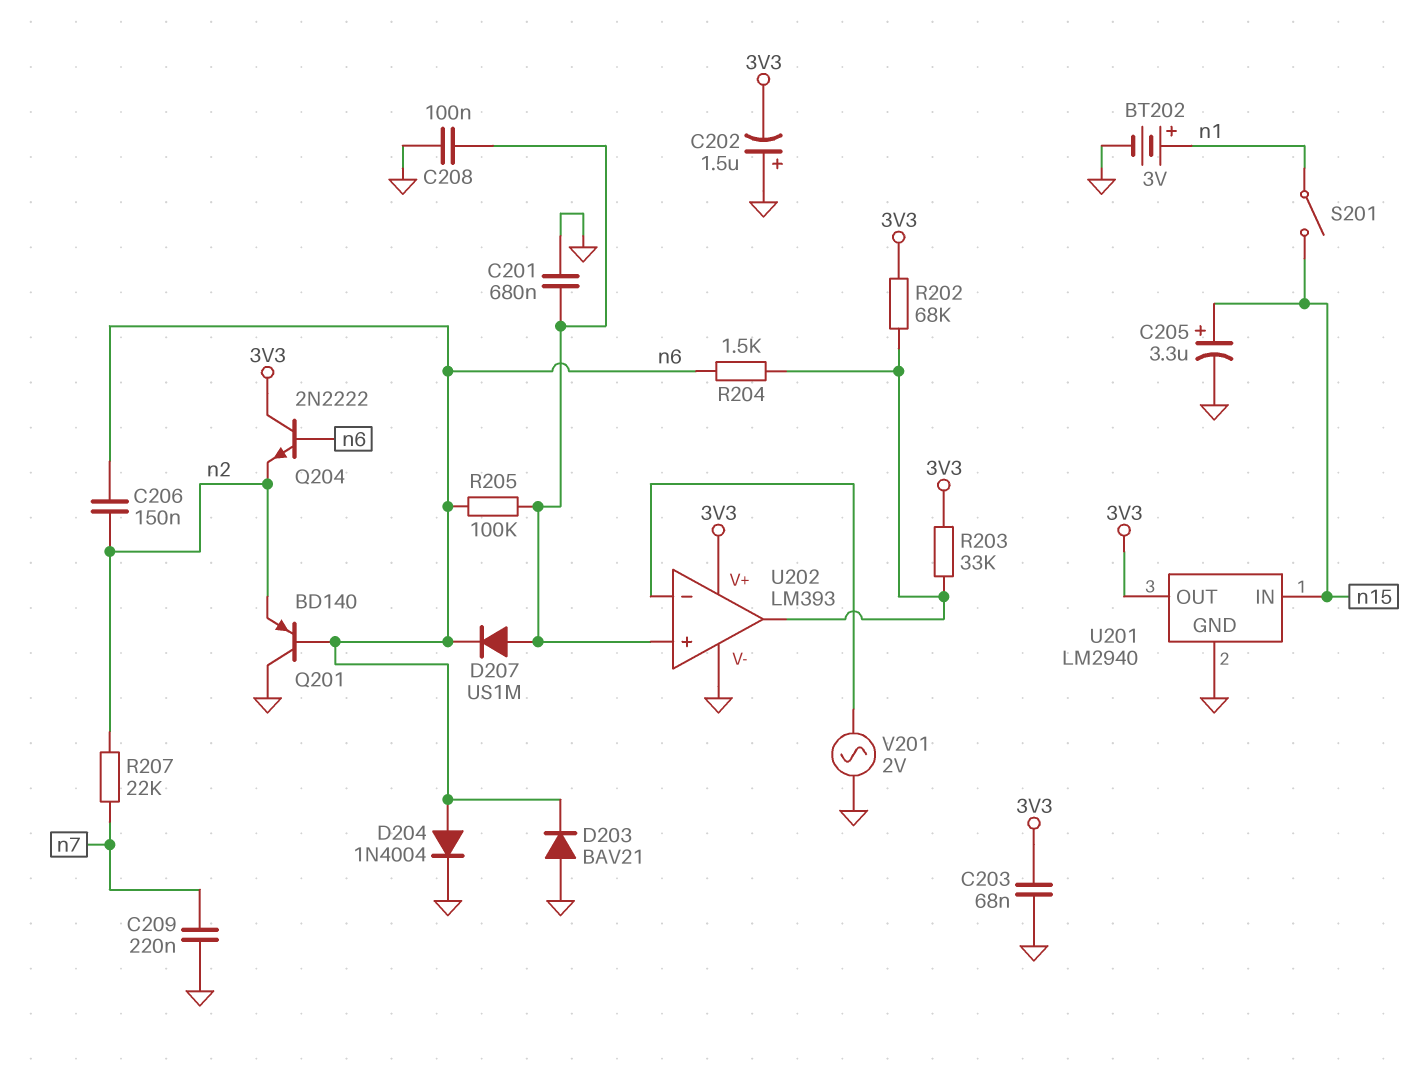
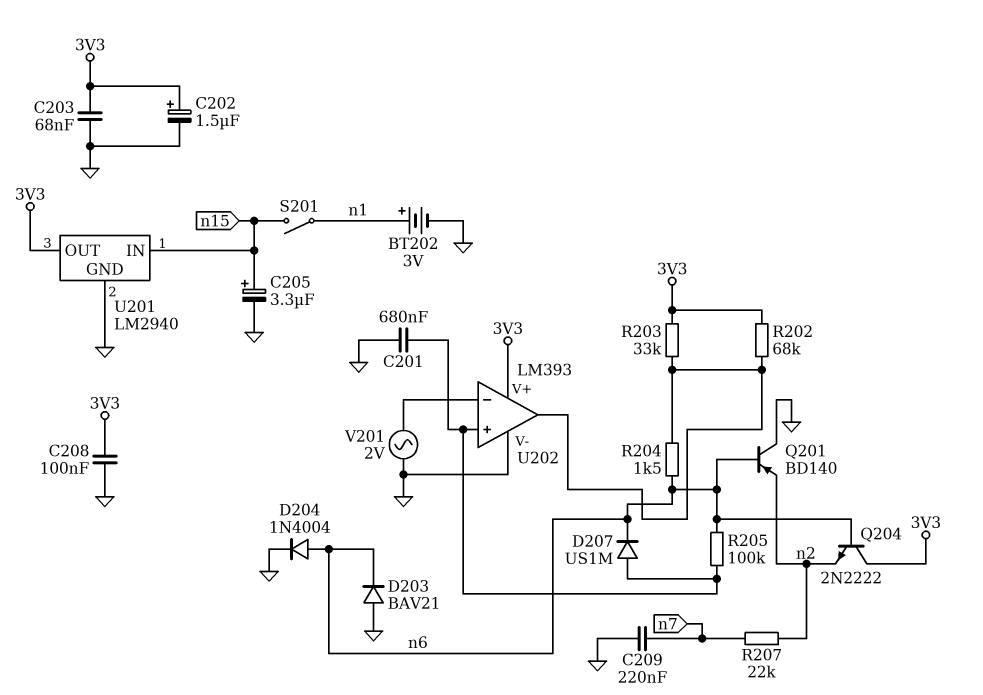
C202: 1.5uF (plus GND, minus 3V3) -> 1.5uF (plus 3V3, minus GND)
C206: 150nF (n2, n6) -> none
C208: 100nF (GND, U202/in+) -> 100nF (3V3, GND)

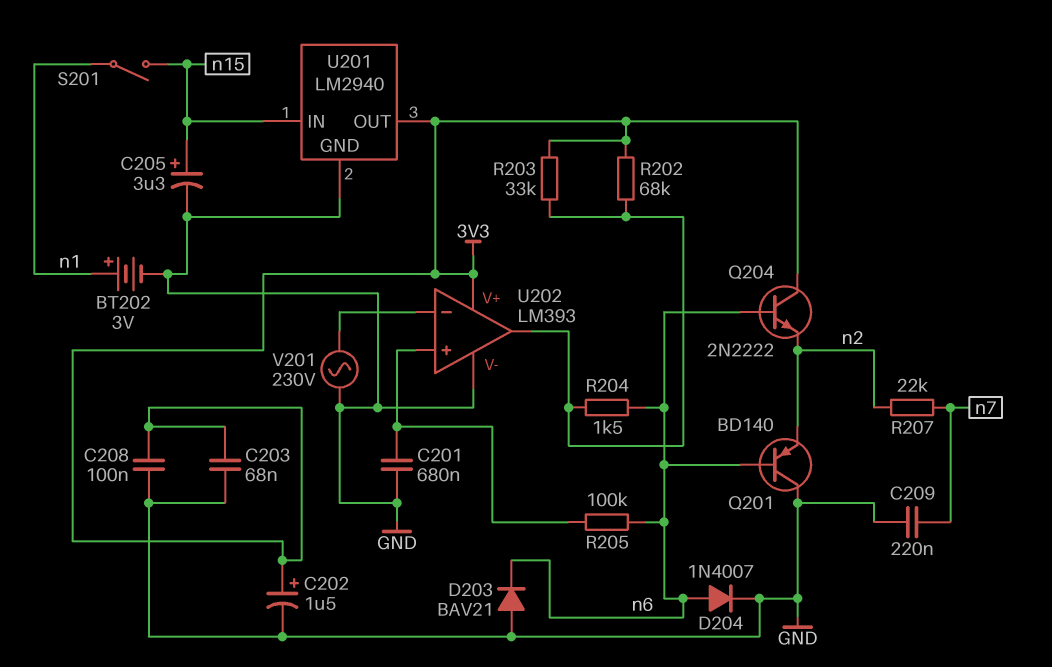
D204: diode 1N4004 (A n6, K GND) -> diode 1N4007 (A n6, K GND)
D207: diode US1M (A U202/in+, K n6) -> none
V201: AC 2V (GND, U202/in-) -> AC 230V (GND, U202/in-)

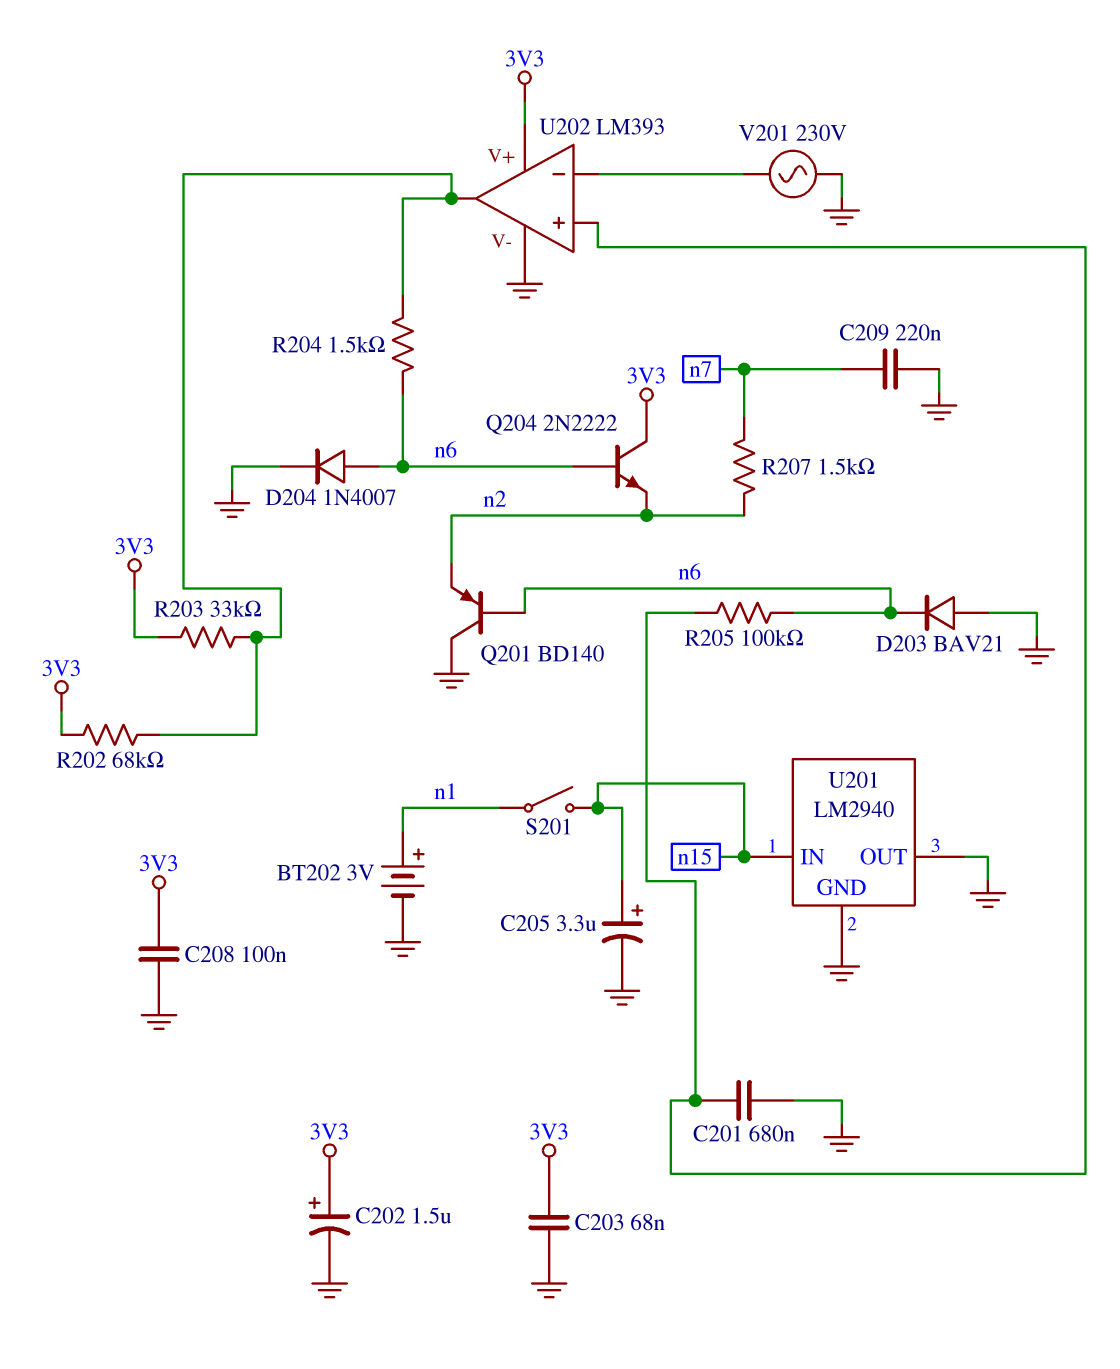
R207: 22k (n2, n7) -> 1.5k (n2, n7)
U201 pin OUT: 3V3 -> GND

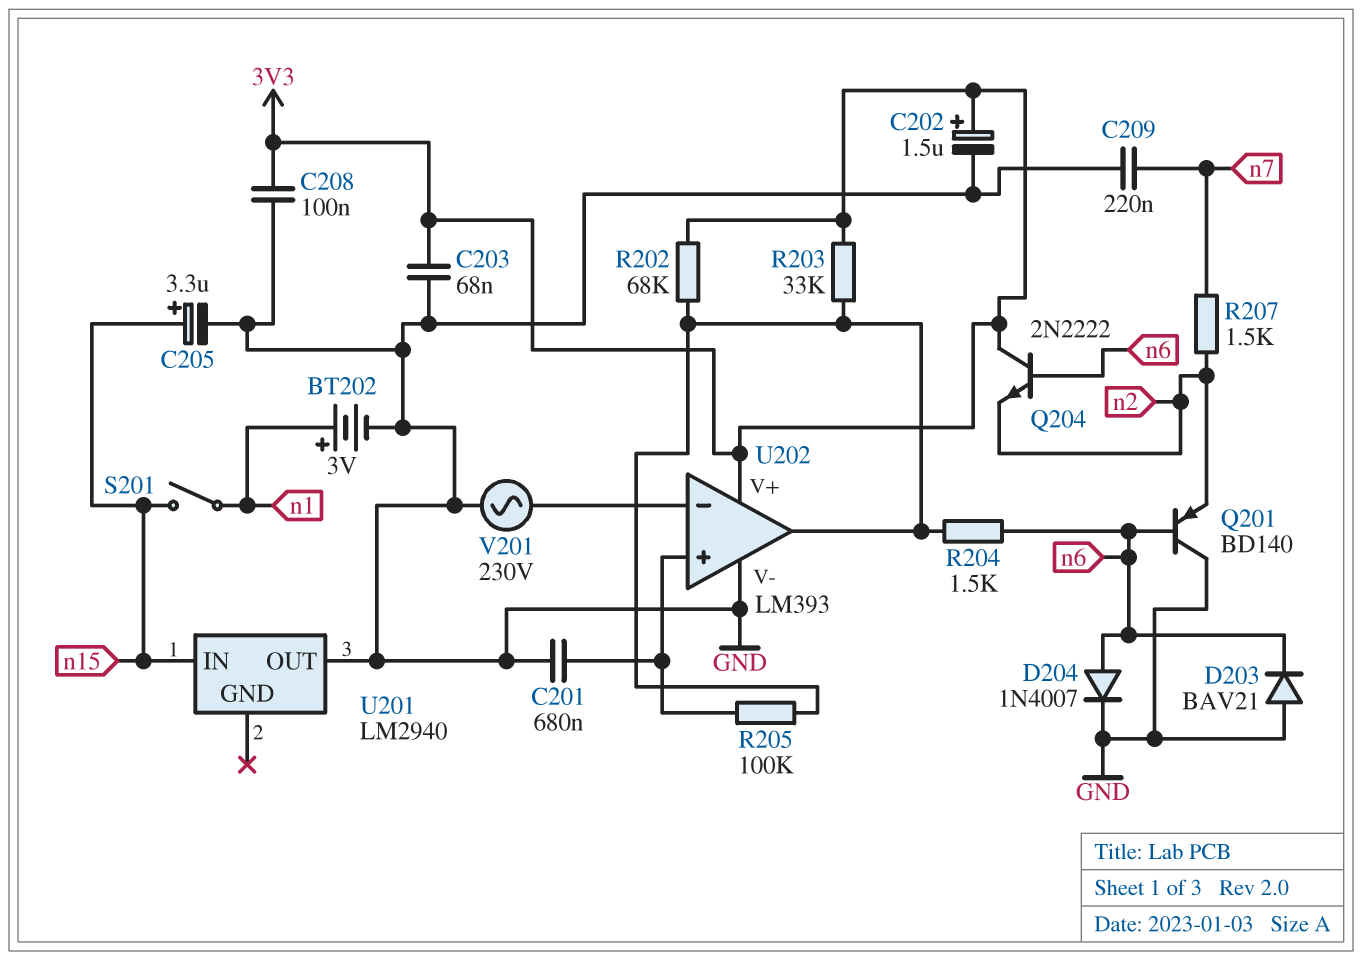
R205: 100k (U202/in+, n6) -> 100k (U202/in+, U202/out)
U201 pin GND: GND -> none

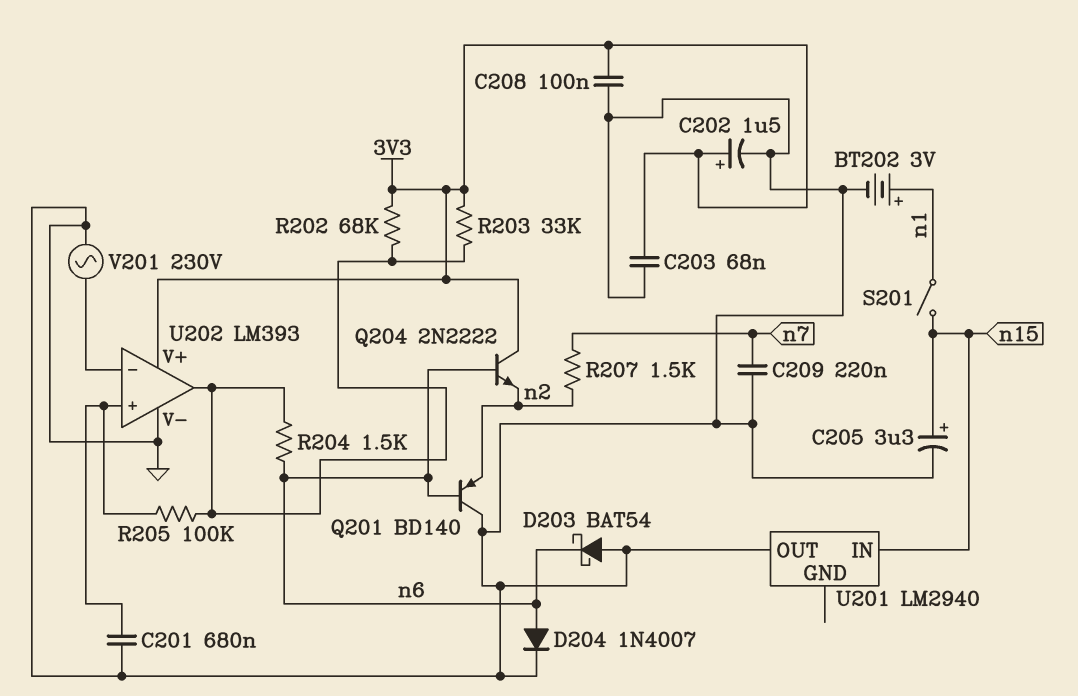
D203: diode BAV21 (A GND, K n6) -> schottky BAT54 (A GND, K n6)

